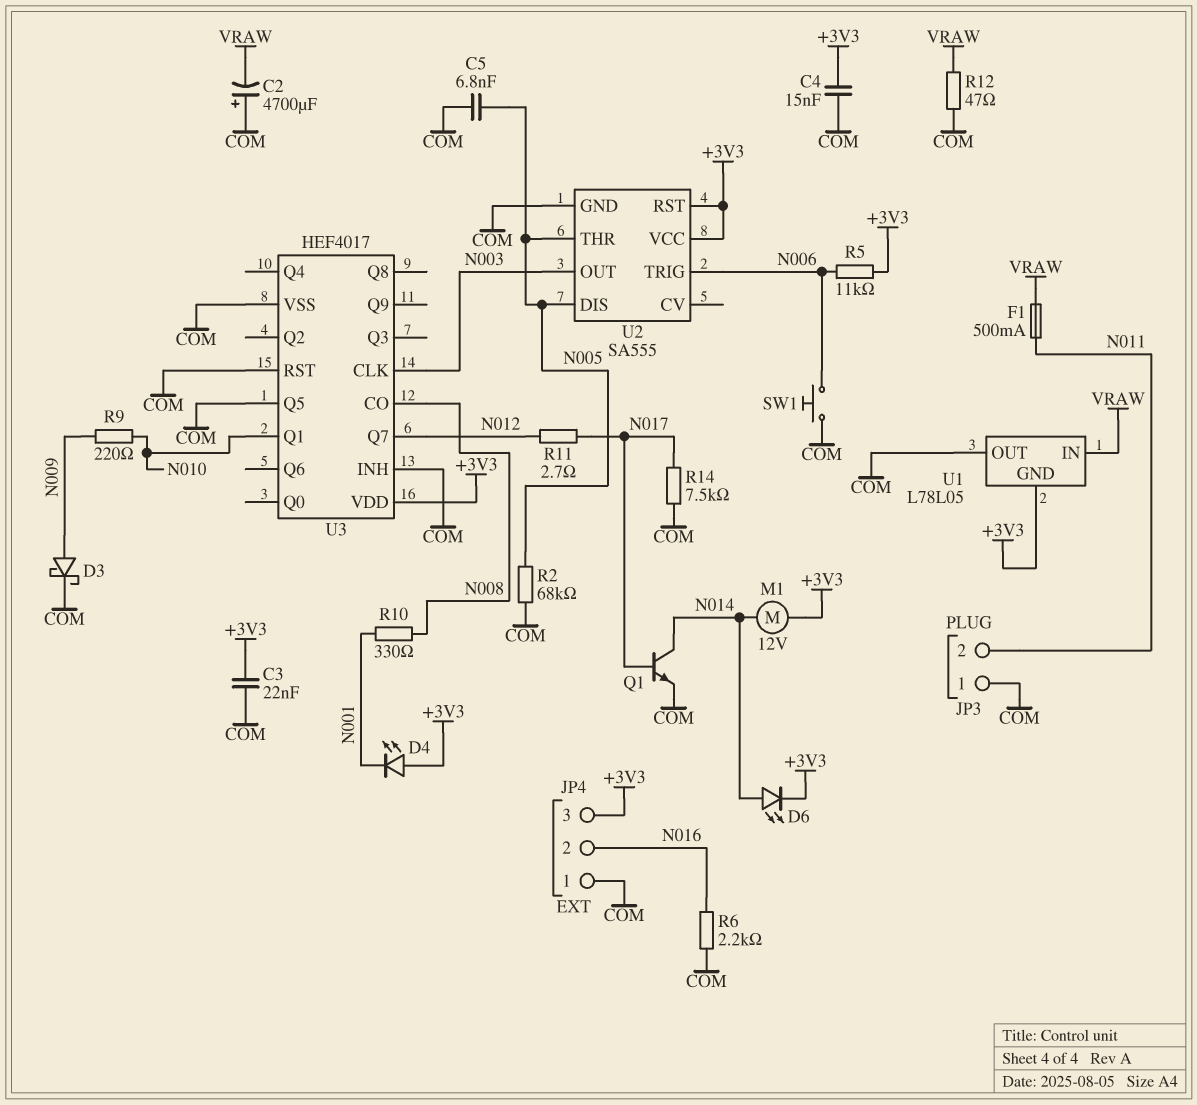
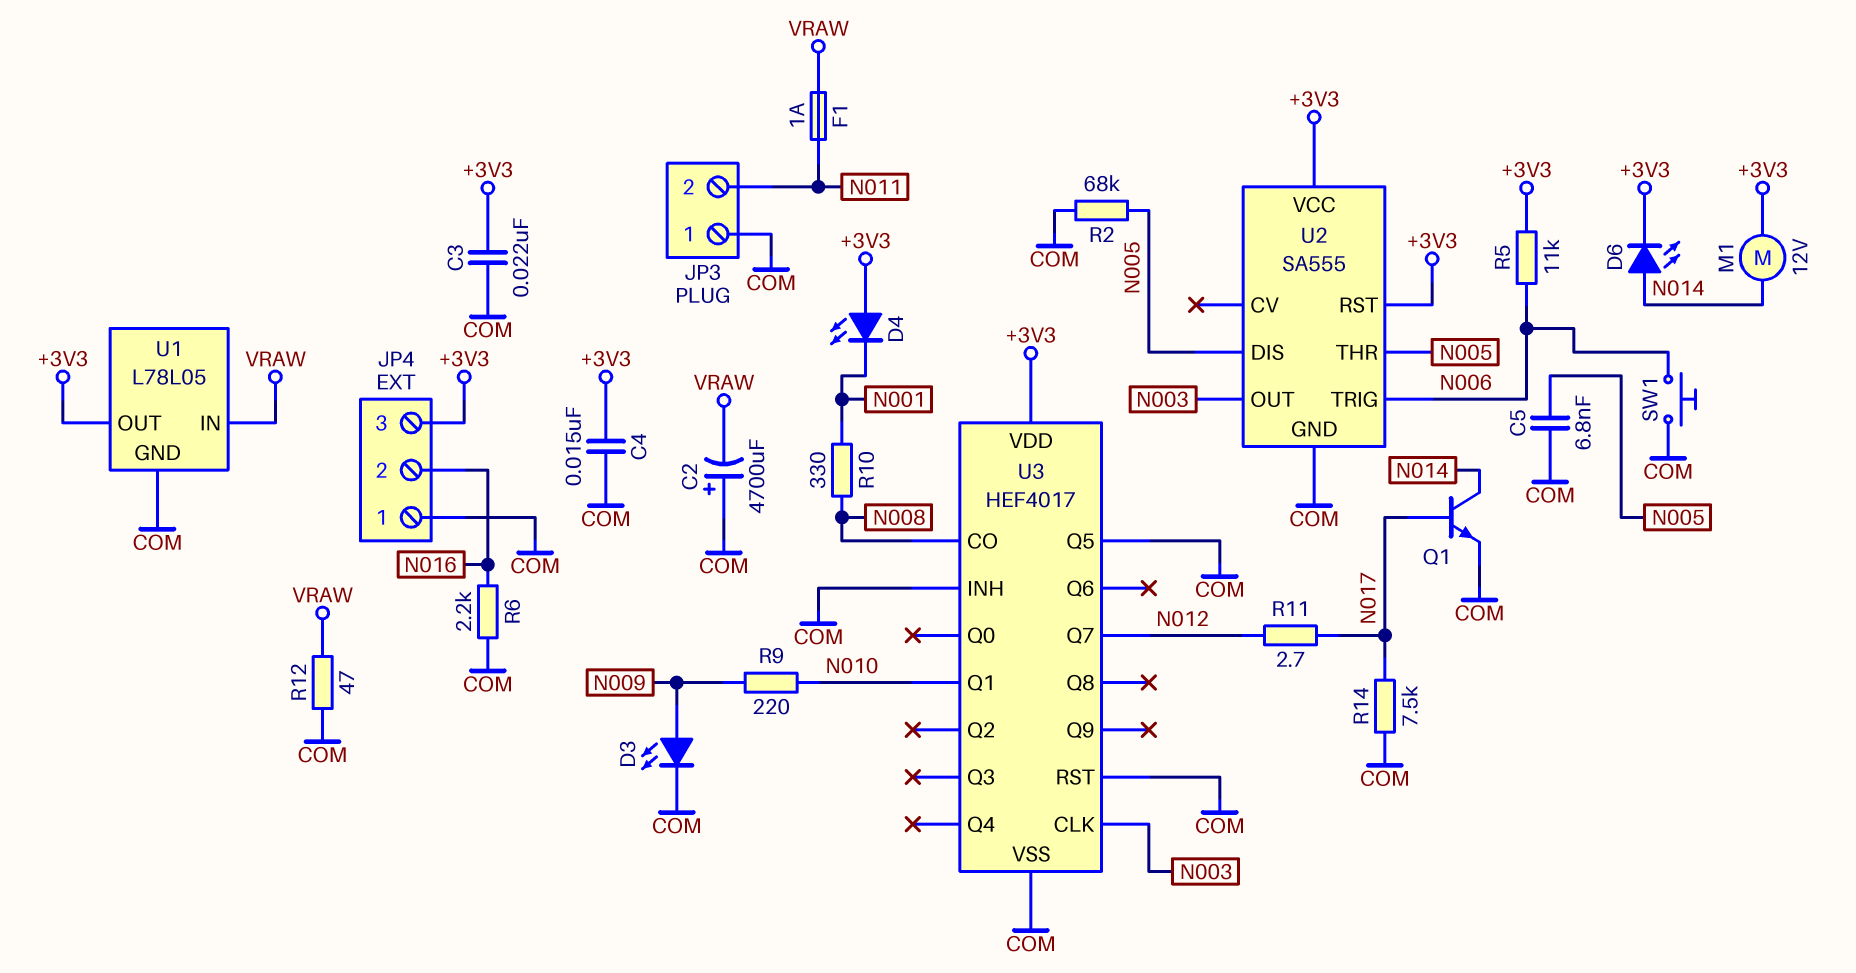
D3: schottky (A N009, K COM) -> LED (A N009, K COM)
F1: 500mA (N011, VRAW) -> 1A (N011, VRAW)
U1 pin GND: +3V3 -> COM
U1 pin OUT: COM -> +3V3

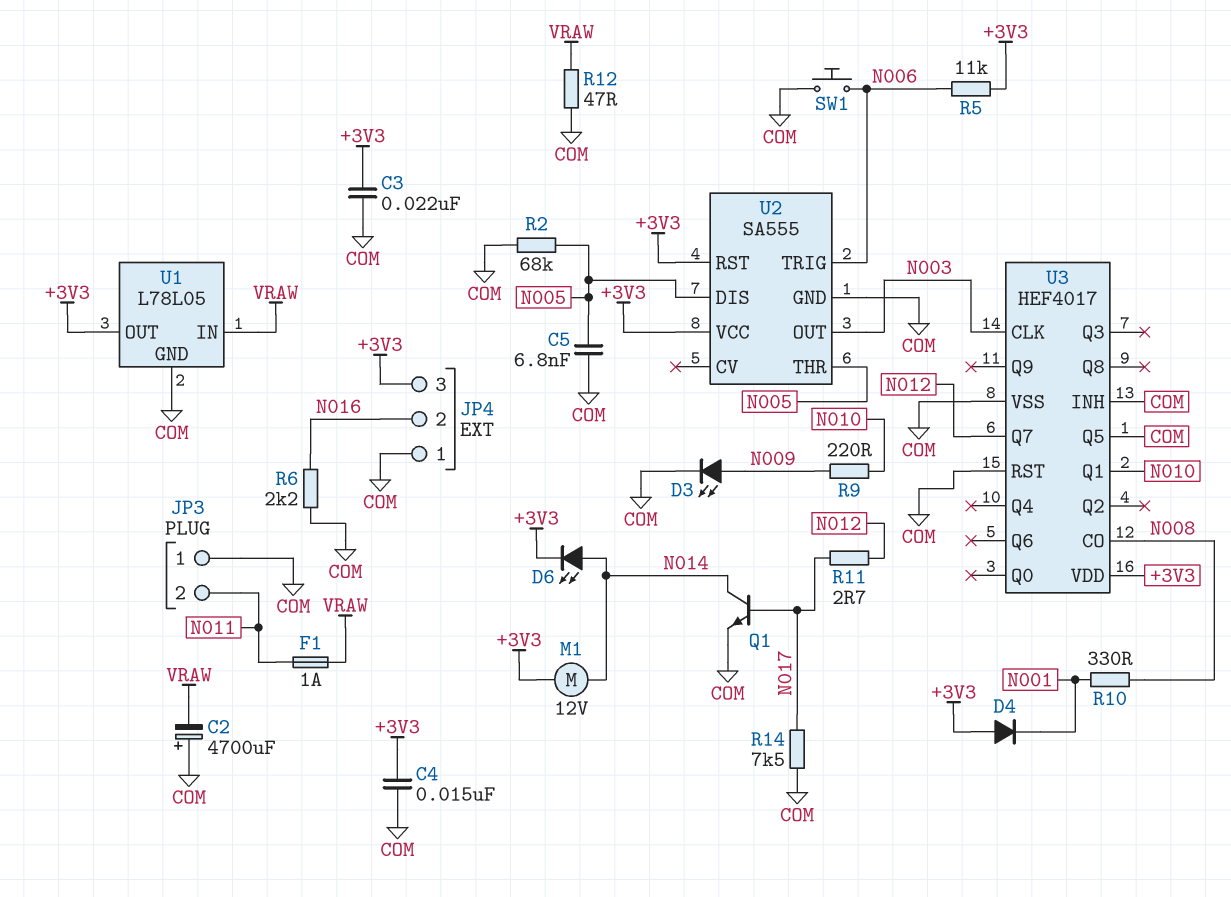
D4: LED (A +3V3, K N001) -> diode (A +3V3, K N001)

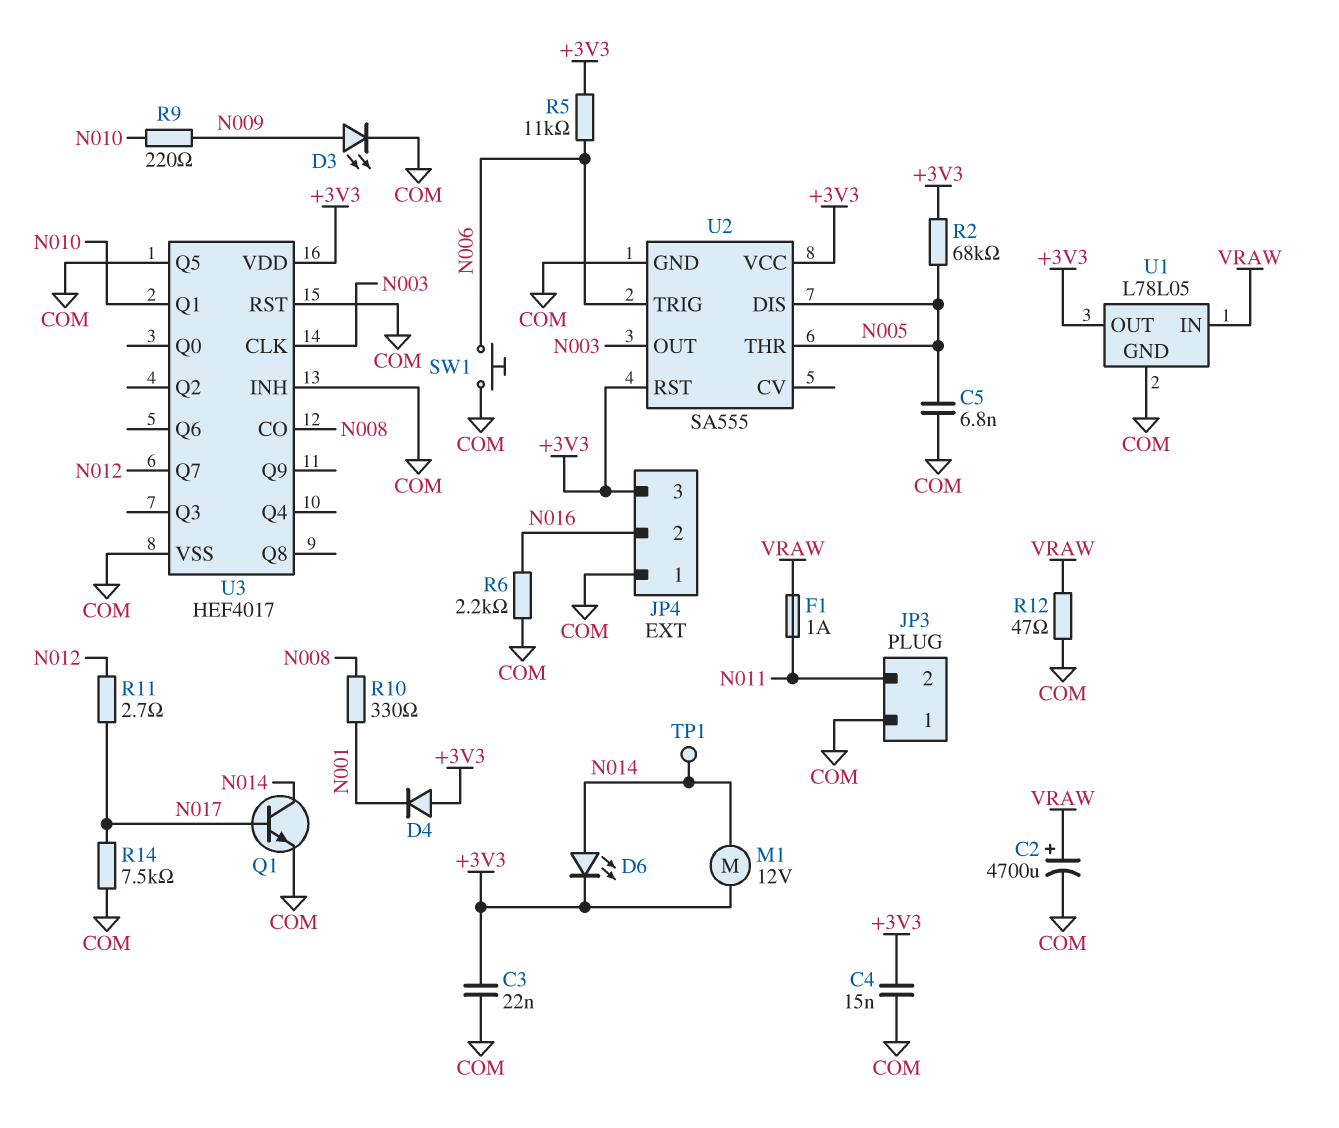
C2: 4700uF (plus COM, minus VRAW) -> 4700uF (plus VRAW, minus COM)
R2: 68k (COM, N005) -> 68k (+3V3, N005)
TP1: none -> test point (N014)

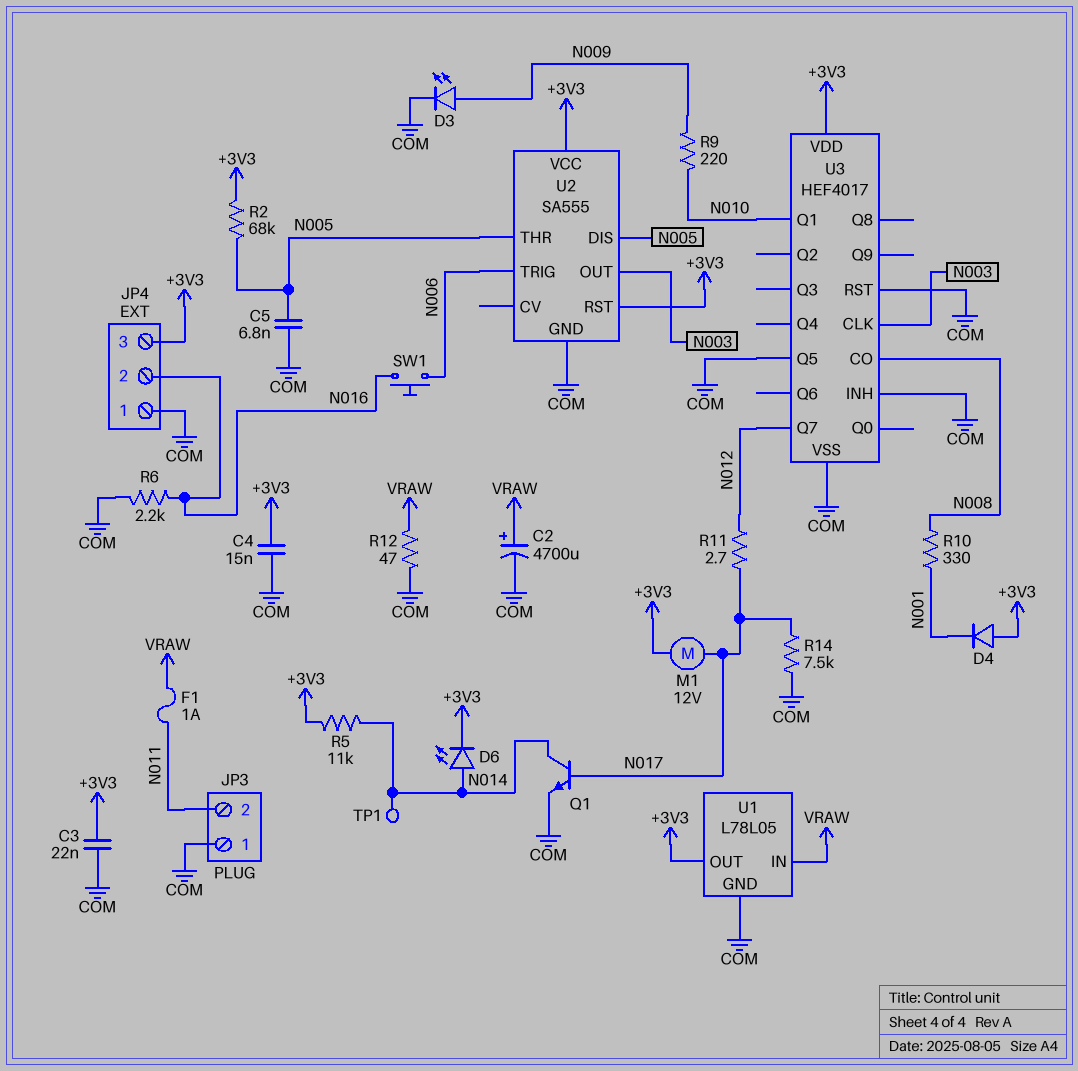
M1: motor 12V (+3V3, N014) -> motor 12V (+3V3, N017)
R5: 11k (+3V3, N006) -> 11k (+3V3, N014)
SW1: button (COM, N006) -> button (N006, N016)

